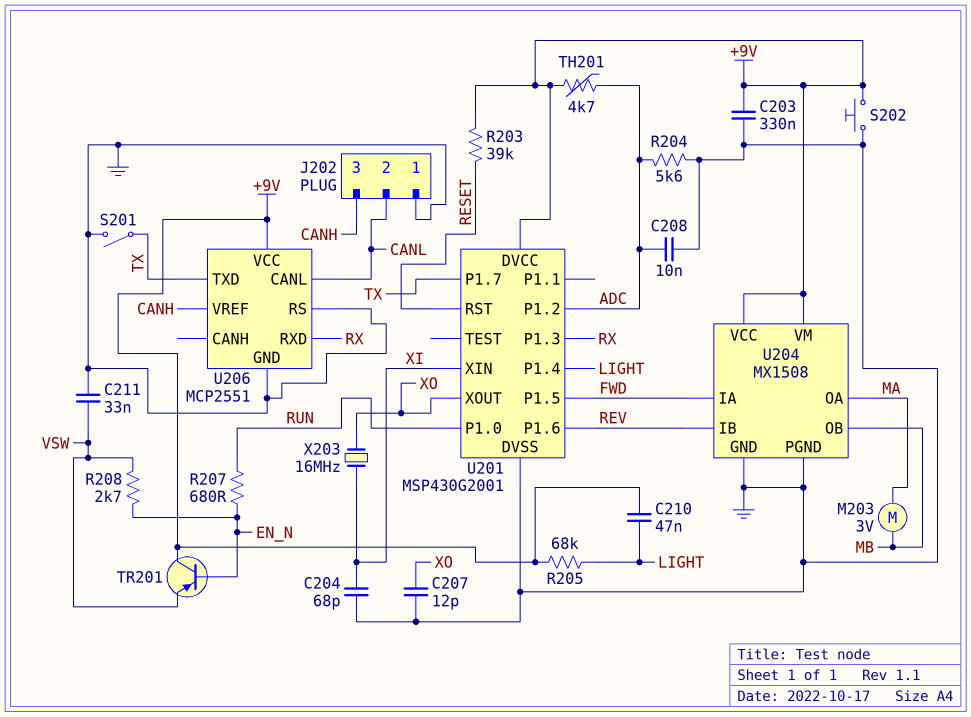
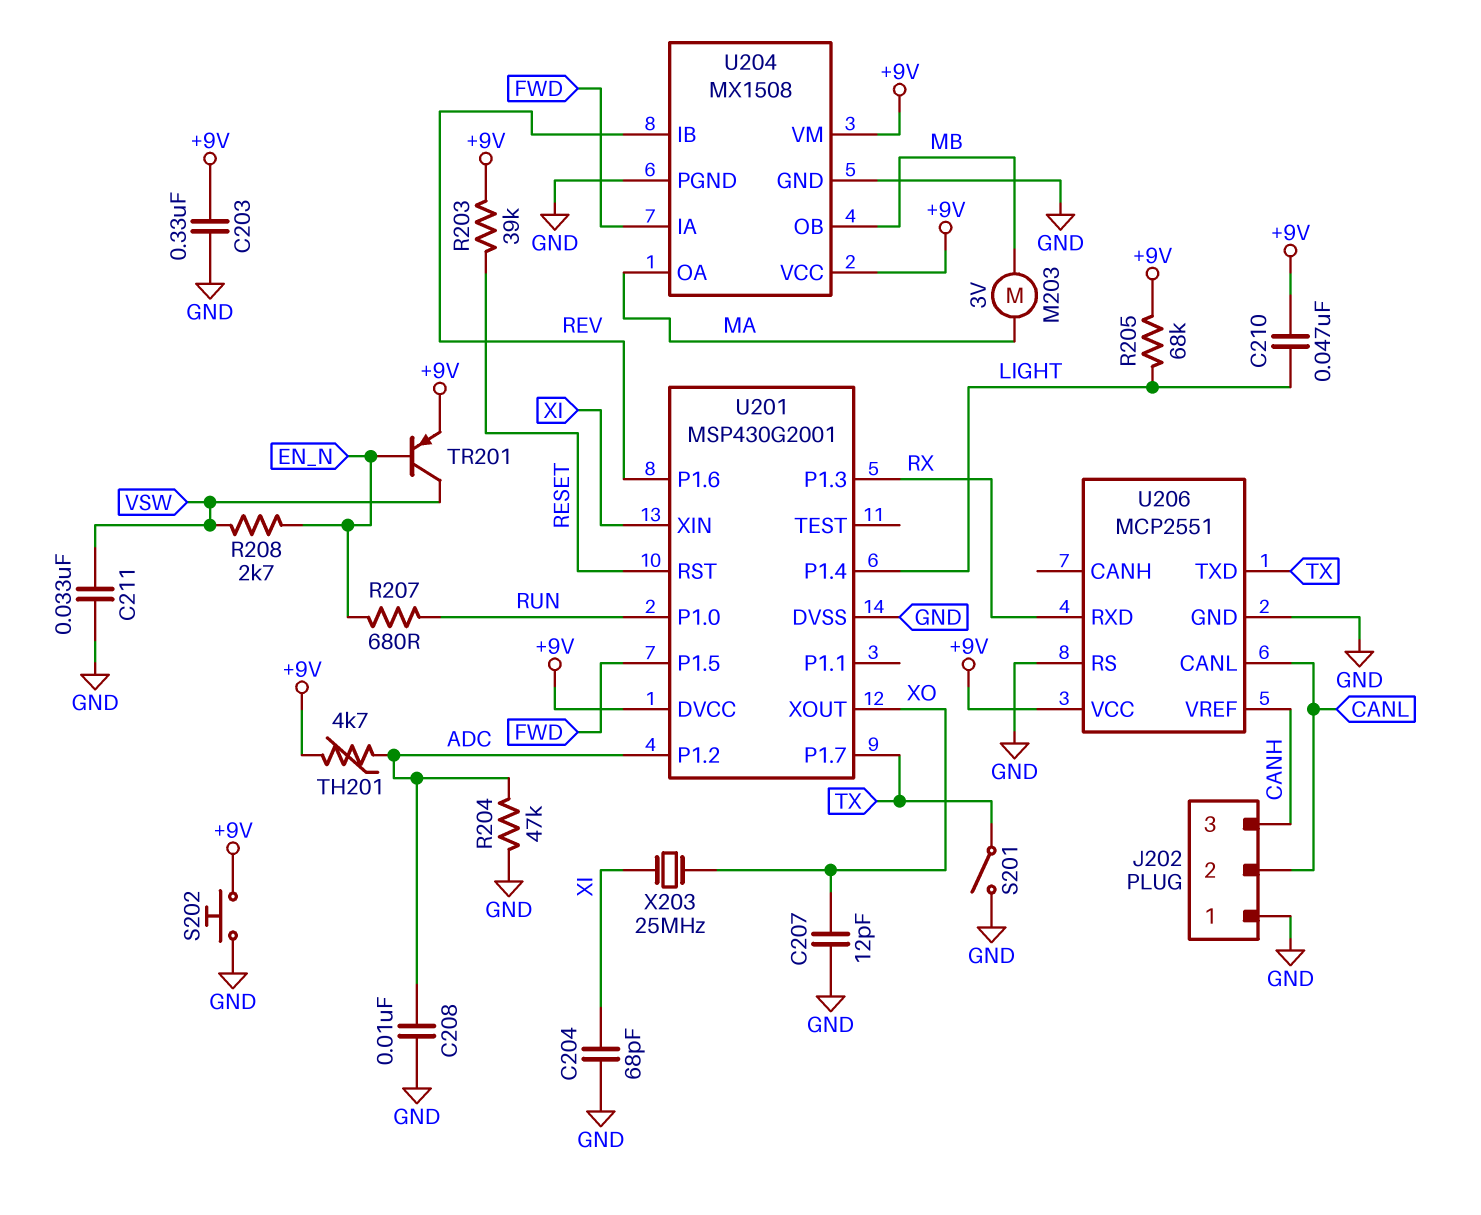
R204: 5.6k (ADC, GND) -> 47k (ADC, GND)
TR201: PNP (B EN_N, C +9V, E VSW) -> PNP (B EN_N, C VSW, E +9V)
X203: 16MHz (XI, XO) -> 25MHz (XI, XO)

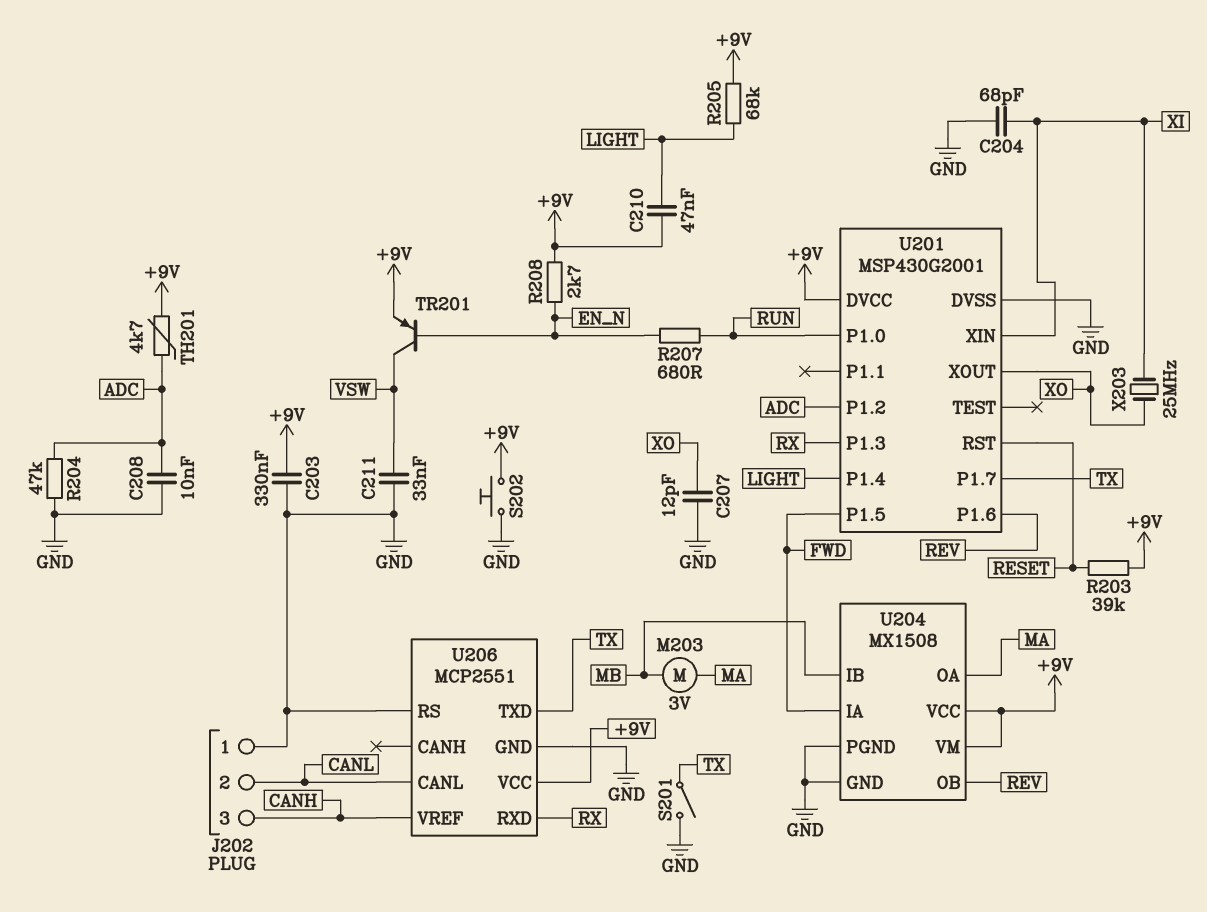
R208: 2.7k (EN_N, VSW) -> 2.7k (+9V, EN_N)
U204 pin IB: REV -> MB
U204 pin OB: MB -> REV

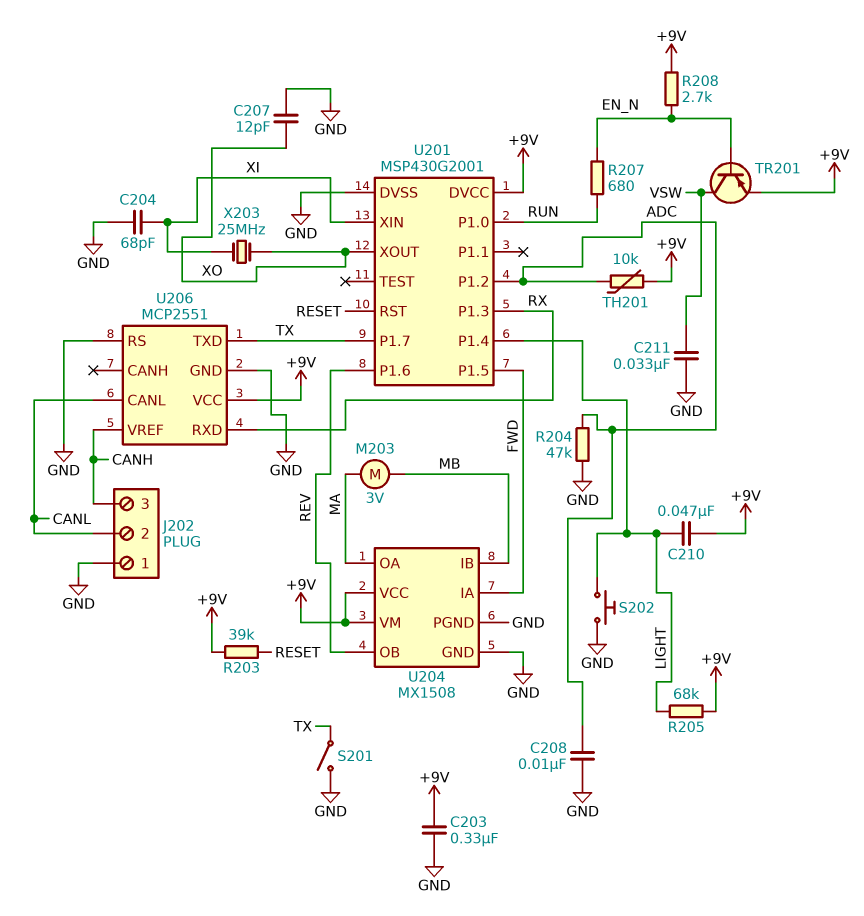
S202: button (+9V, GND) -> button (GND, LIGHT)
TH201: 4.7k (+9V, ADC) -> 10k (+9V, ADC)

